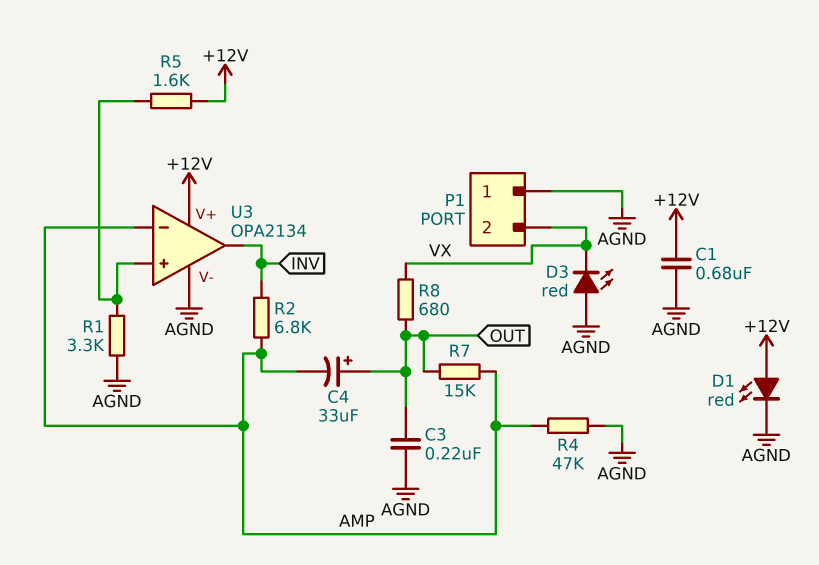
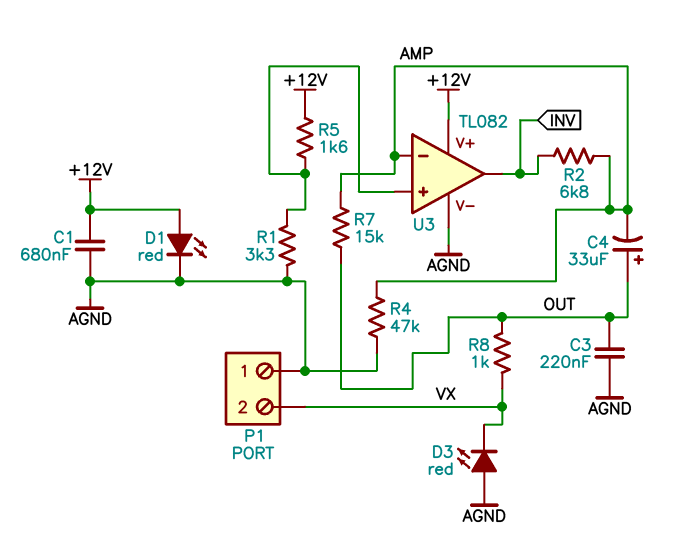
R8: 680 (OUT, VX) -> 1k (OUT, VX)
U3: OPA2134 -> TL082

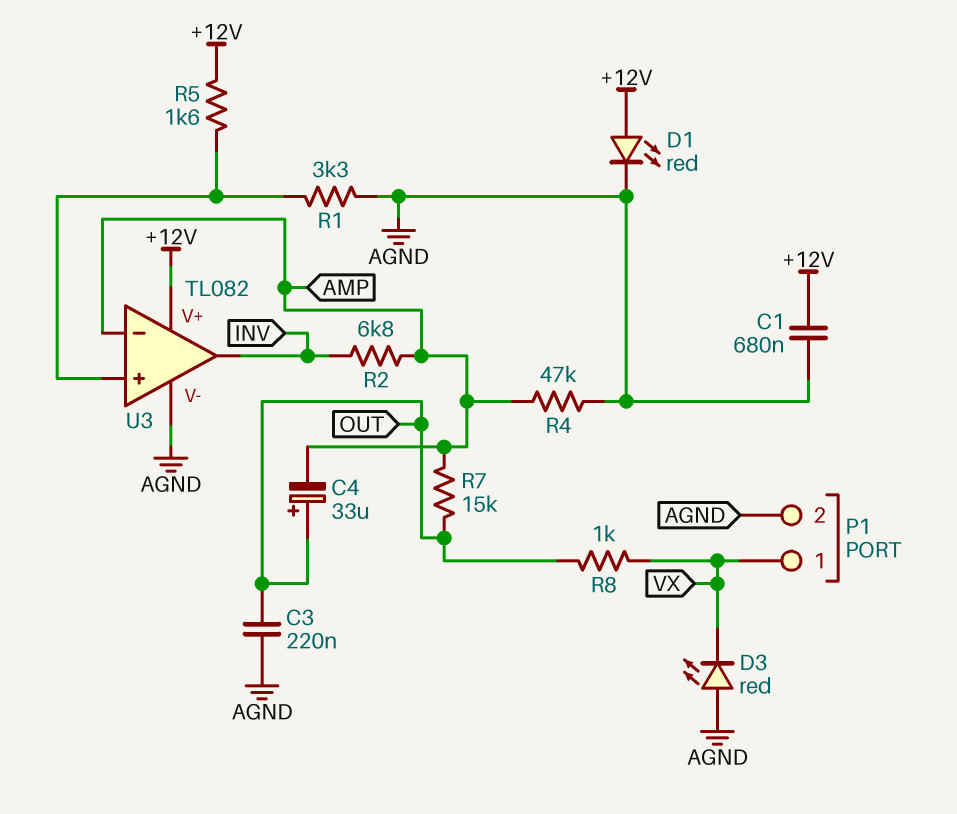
P1 pin 1: AGND -> VX
P1 pin 2: VX -> AGND

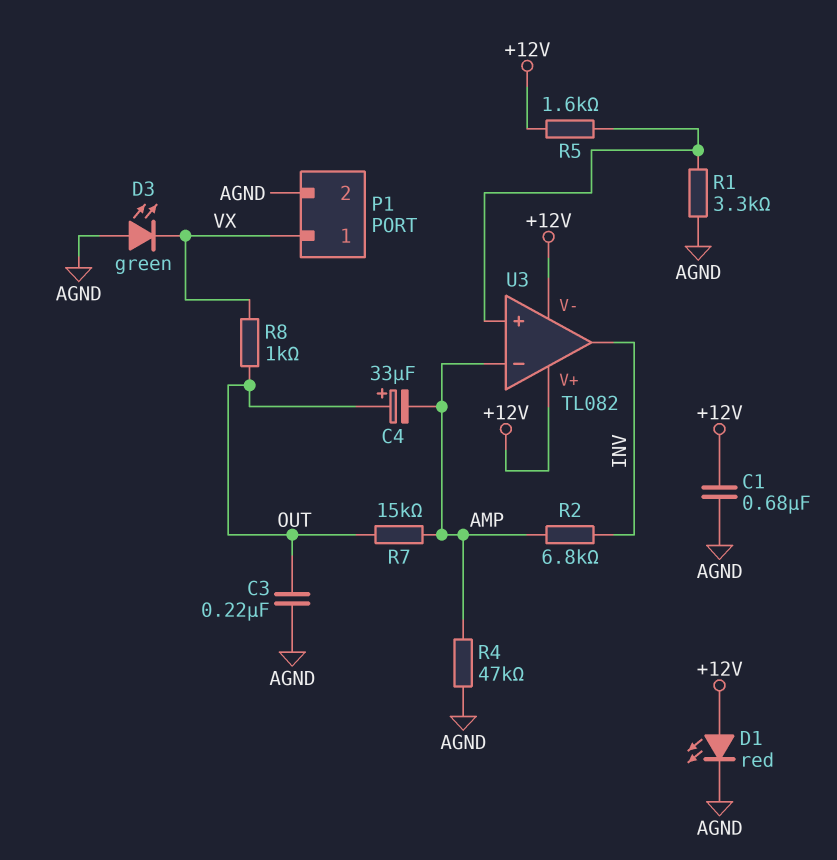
D3: LED red (A AGND, K VX) -> LED green (A AGND, K VX)
U3 pin V-: AGND -> +12V

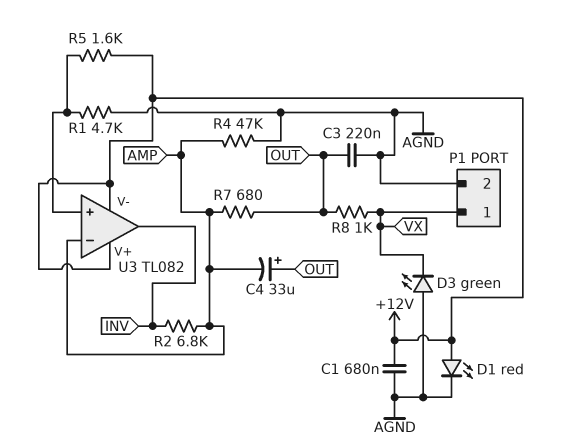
R1: 3.3k (AGND, U3/in+) -> 4.7k (AGND, U3/in+)
R7: 15k (AMP, OUT) -> 680 (AMP, OUT)

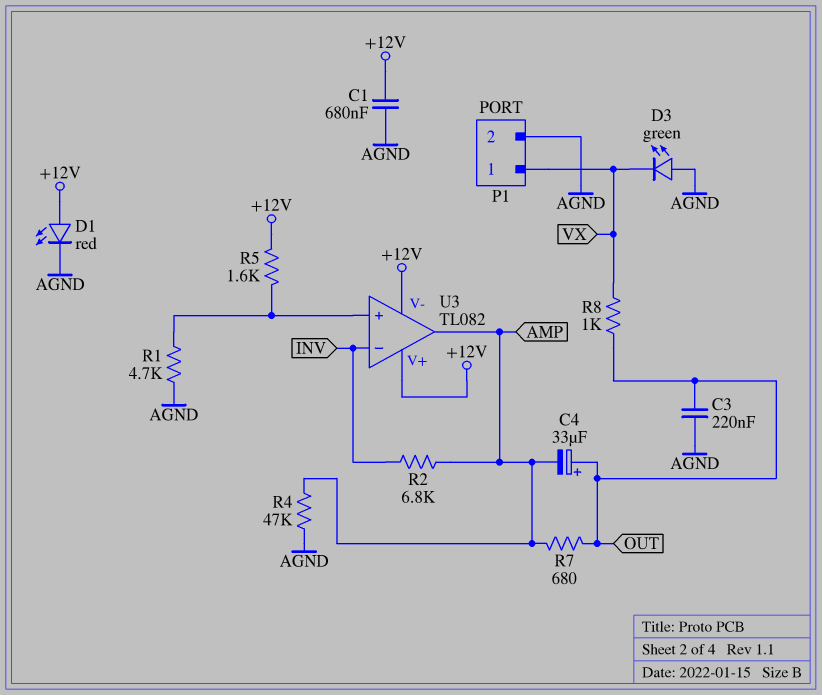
U3 pin in-: AMP -> INV
U3 pin out: INV -> AMP

